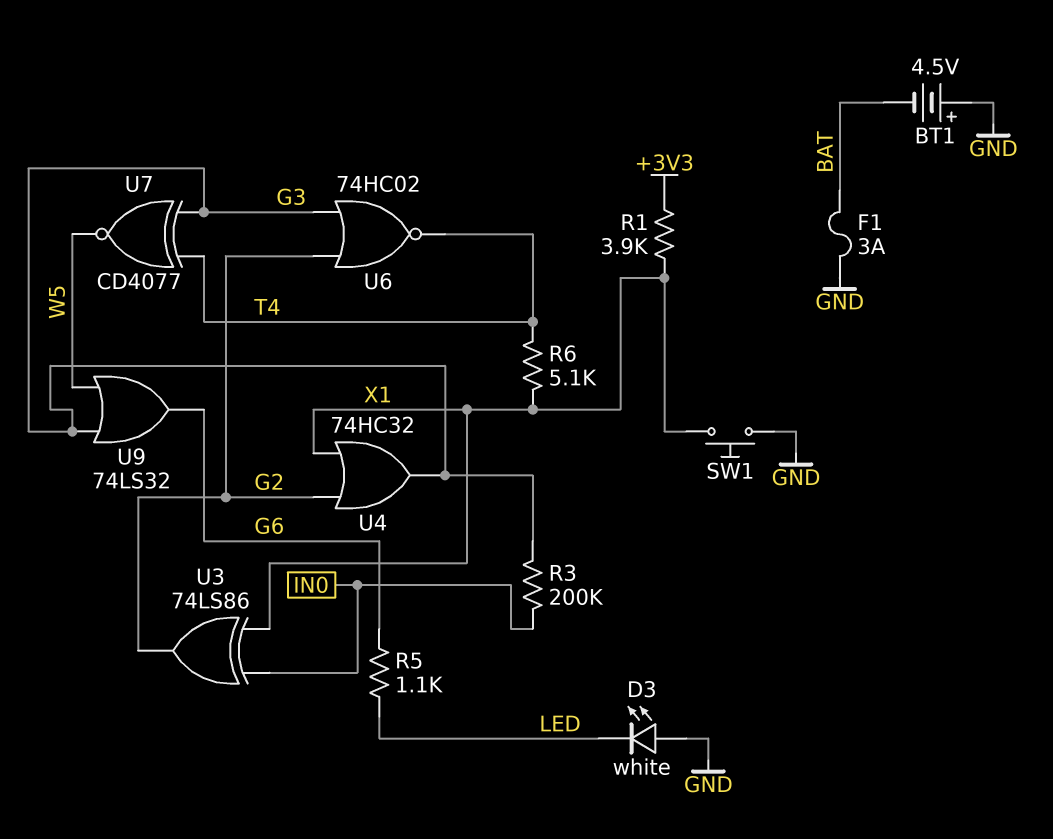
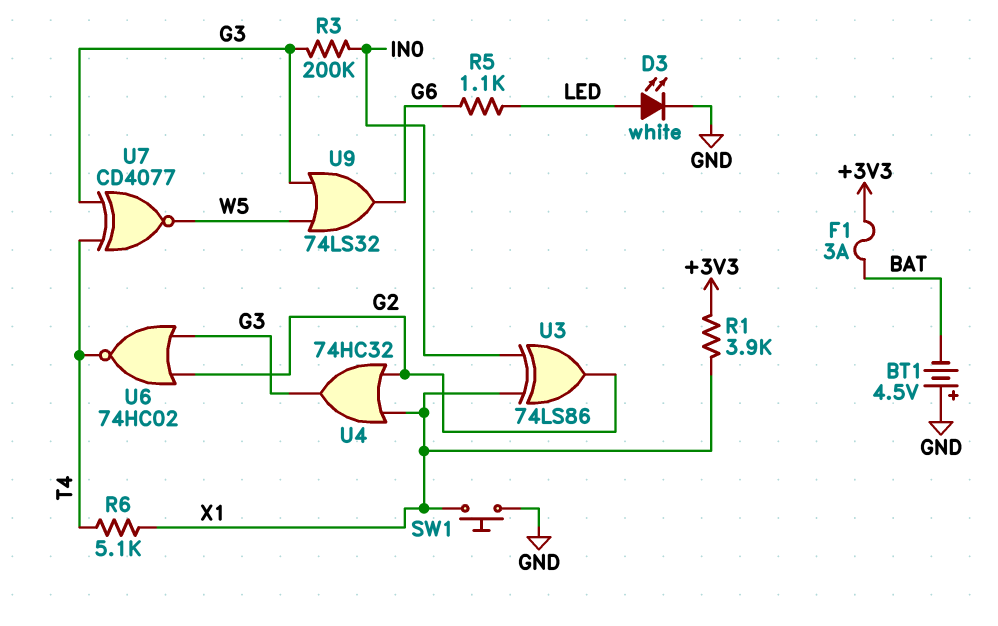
D3: LED white (A GND, K LED) -> LED white (A LED, K GND)
F1: 3A (BAT, GND) -> 3A (+3V3, BAT)

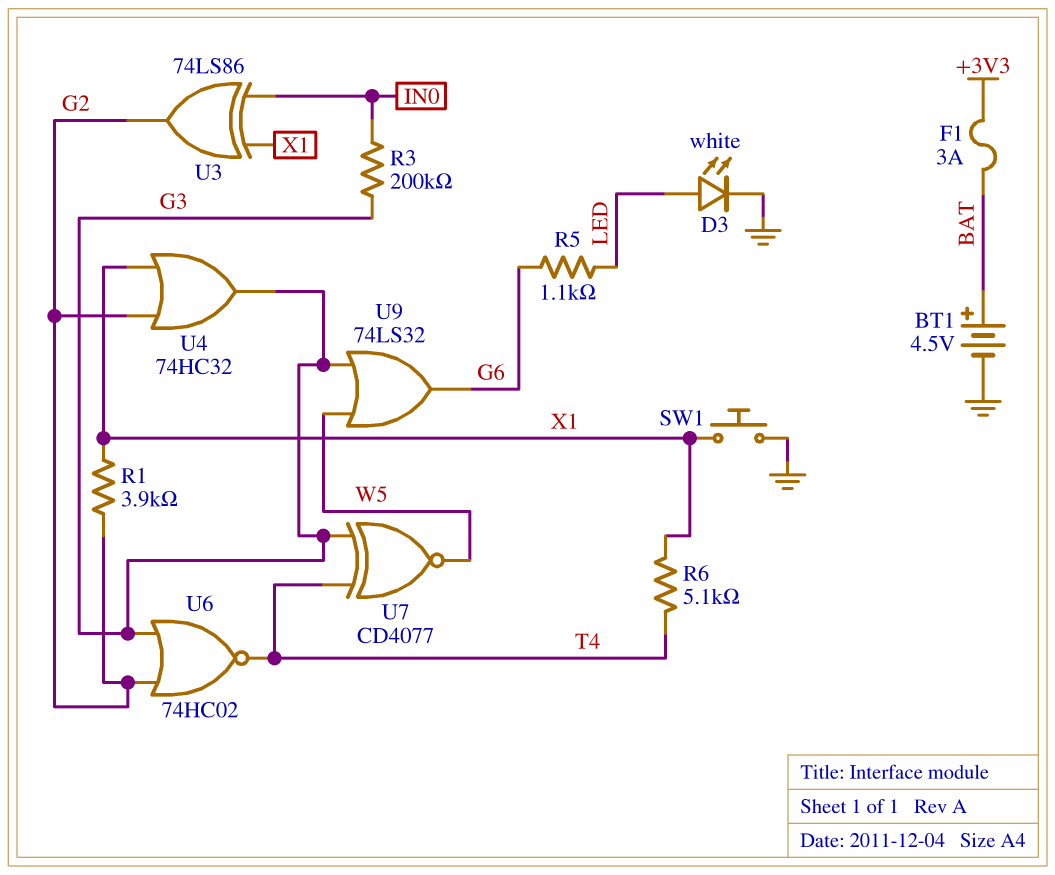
BT1: 4.5V (plus GND, minus BAT) -> 4.5V (plus BAT, minus GND)
R1: 3.9k (+3V3, X1) -> 3.9k (G2, X1)

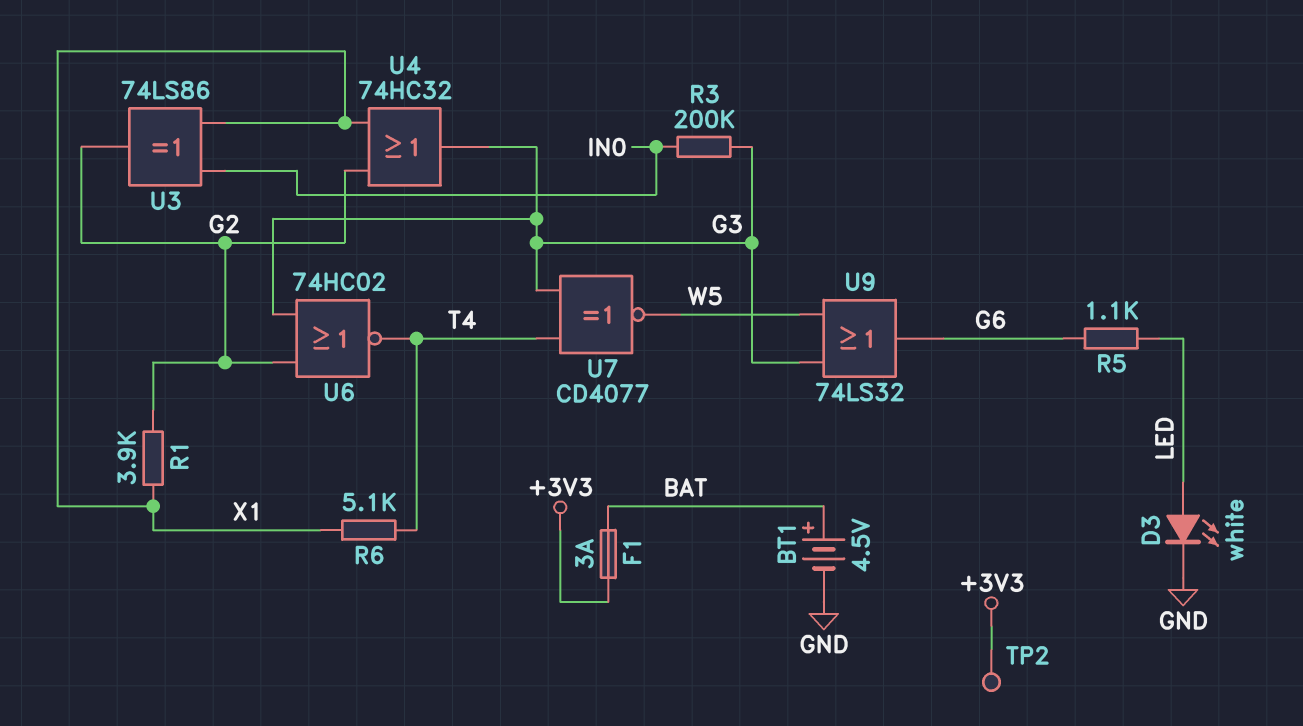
SW1: button (GND, X1) -> none
TP2: none -> test point (+3V3)

